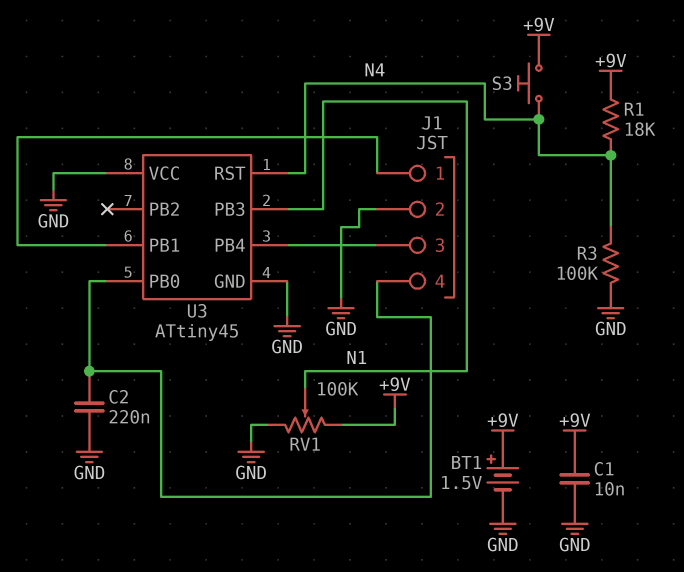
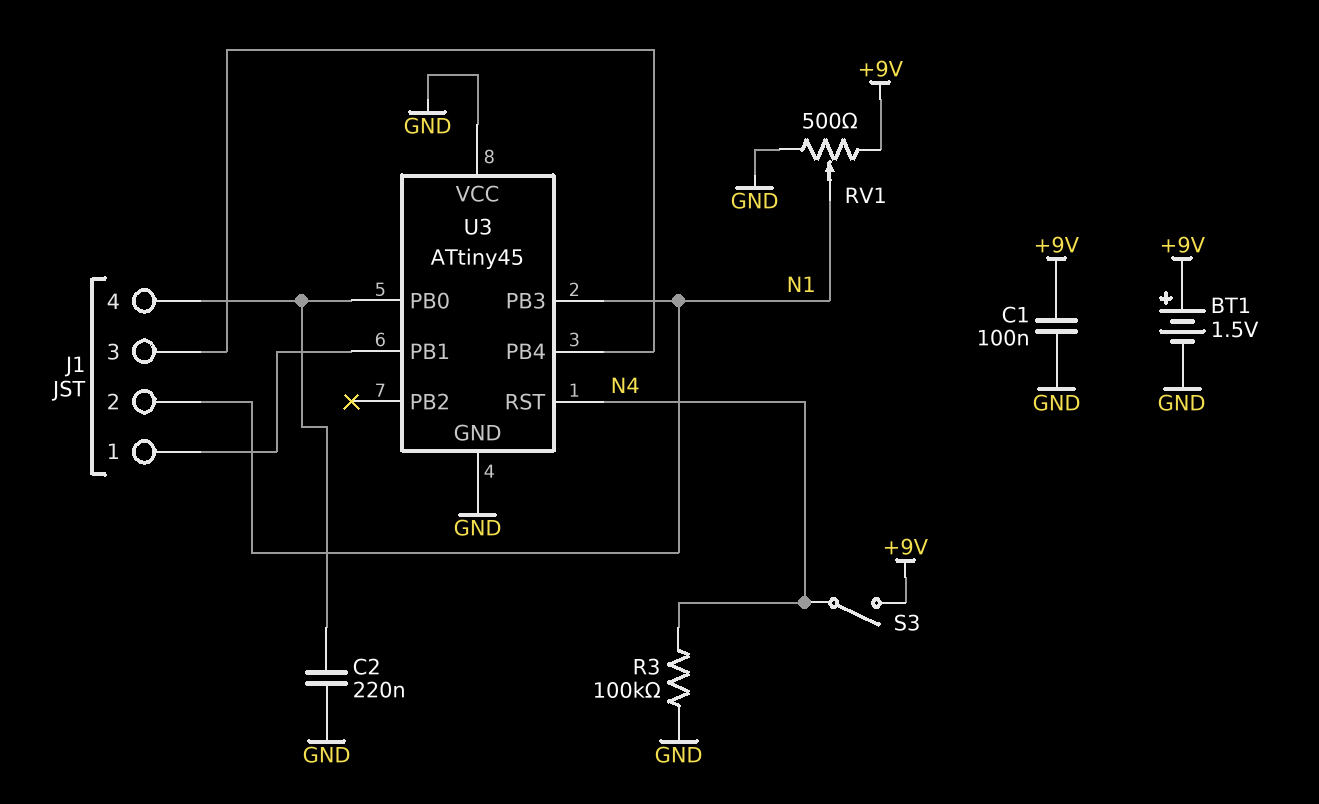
C1: 10nF (+9V, GND) -> 100nF (+9V, GND)
J1 pin 2: GND -> N1
R1: 18k (+9V, N4) -> none
RV1: 100k (+9V, GND, wiper N1) -> 500 (+9V, GND, wiper N1)
S3: button (+9V, N4) -> switch (+9V, N4)

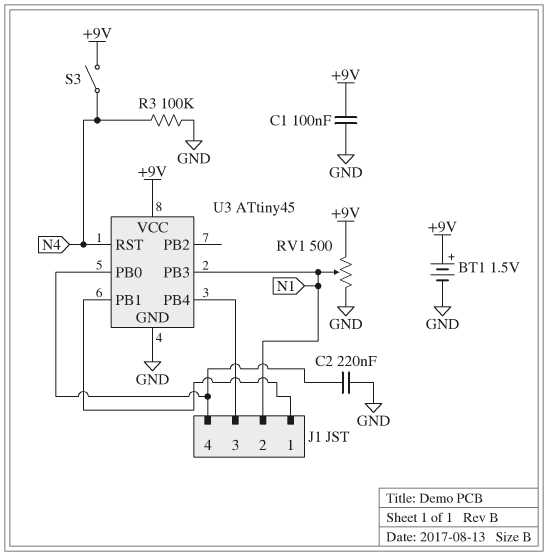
U3 pin VCC: GND -> +9V

